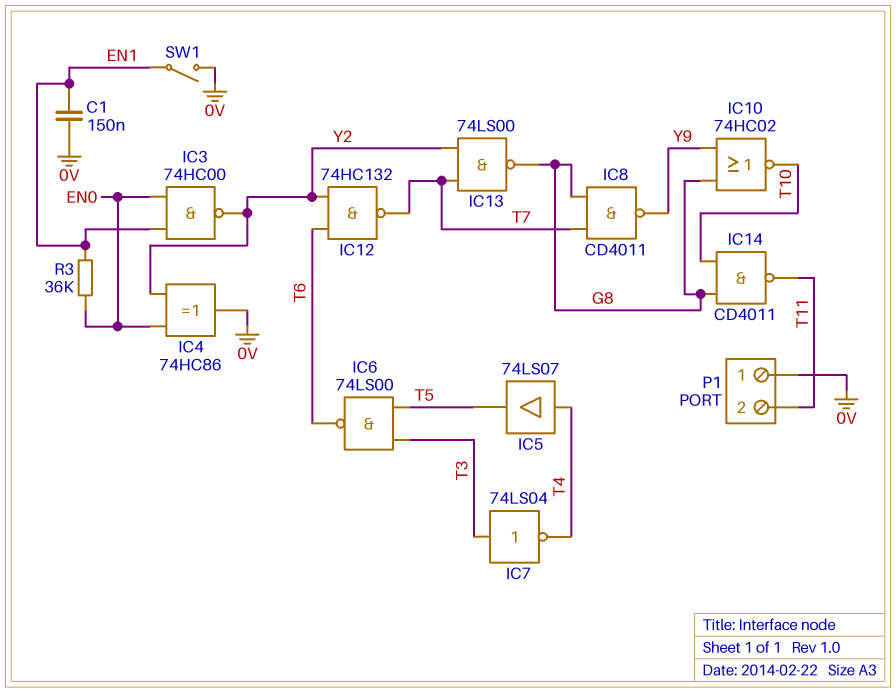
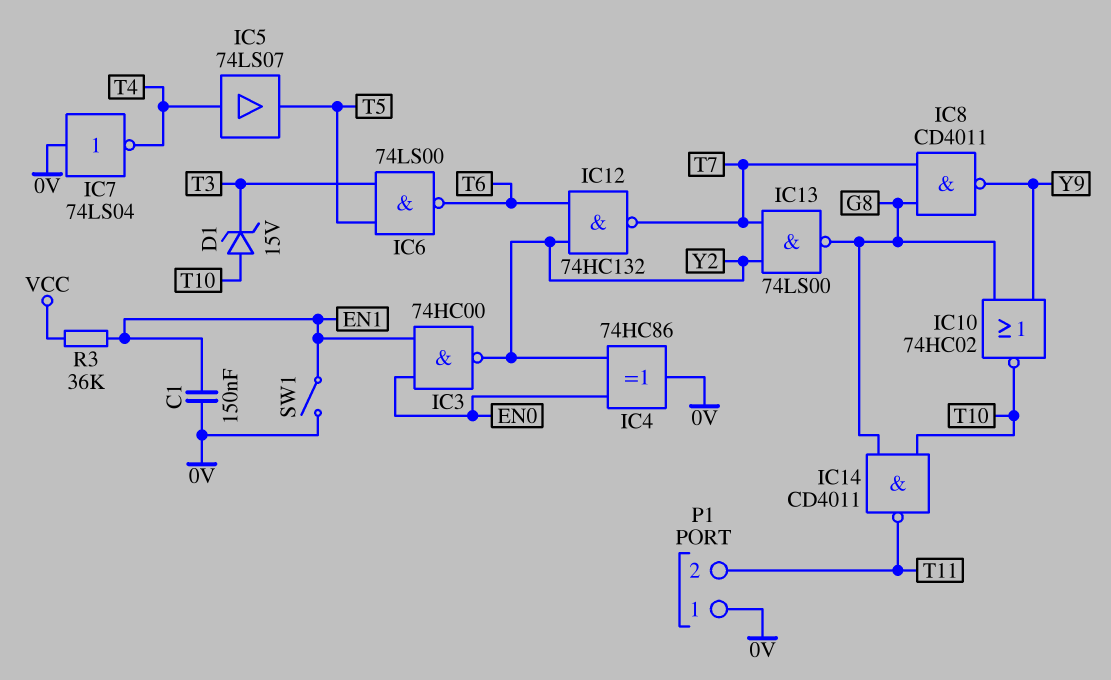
D1: none -> zener 15V (A T10, K T3)
IC7: NOT 74LS04 (in T3, out T4) -> NOT 74LS04 (in 0V, out T4)
R3: 36k (EN0, EN1) -> 36k (EN1, VCC)

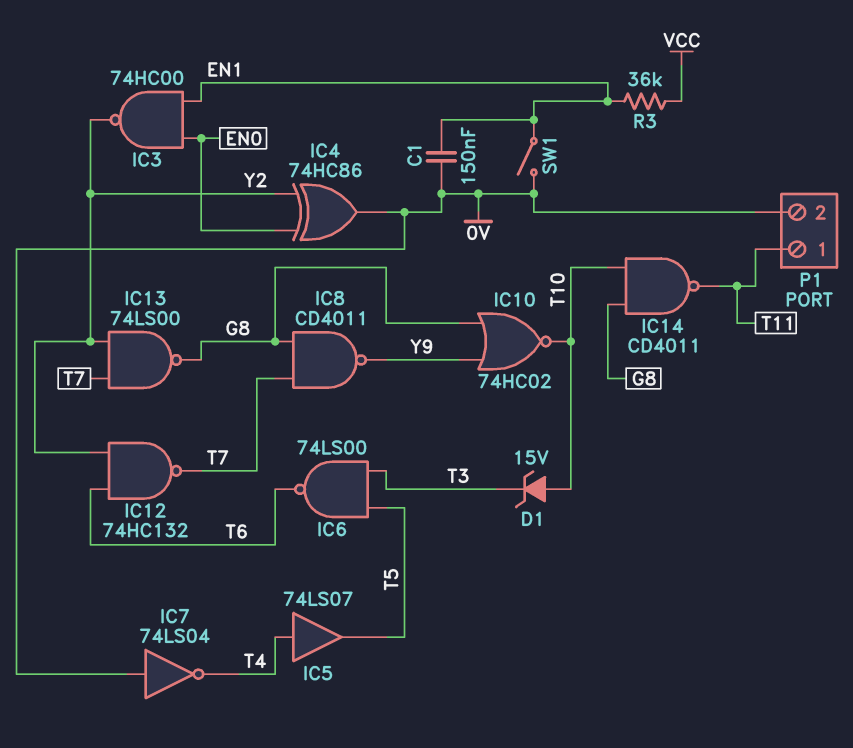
P1 pin 1: 0V -> T11
P1 pin 2: T11 -> 0V

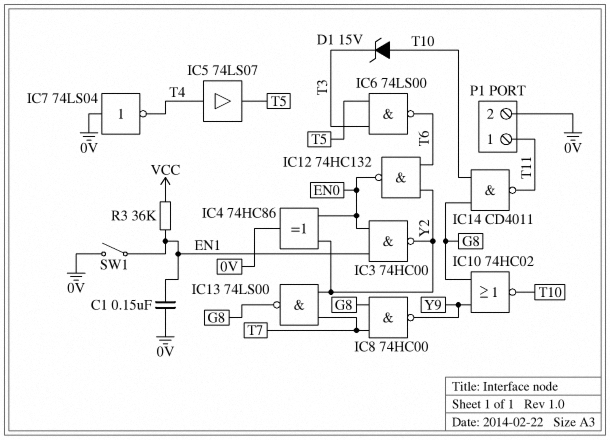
IC8: NAND CD4011 (in G8, in T7, out Y9) -> NAND 74HC00 (in G8, in T7, out Y9)
IC12: NAND 74HC132 (in T6, in Y2, out T7) -> NAND 74HC132 (in T6, in Y2, out EN0)

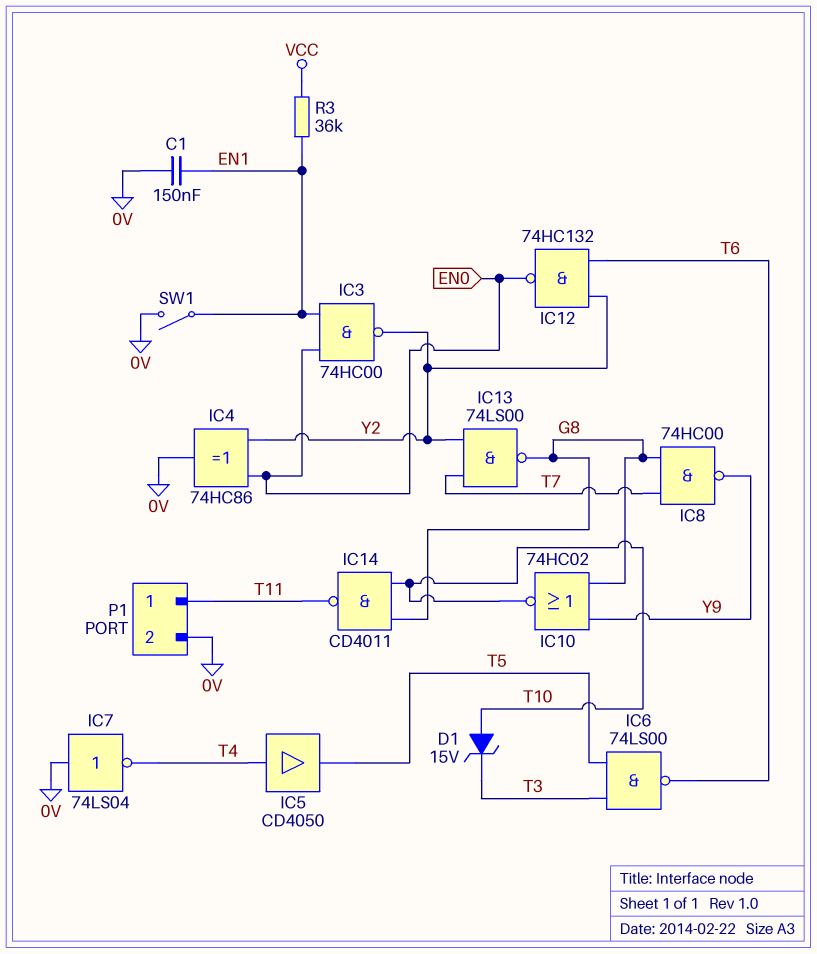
IC5: buffer 74LS07 (in T4, out T5) -> buffer CD4050 (in T4, out T5)

